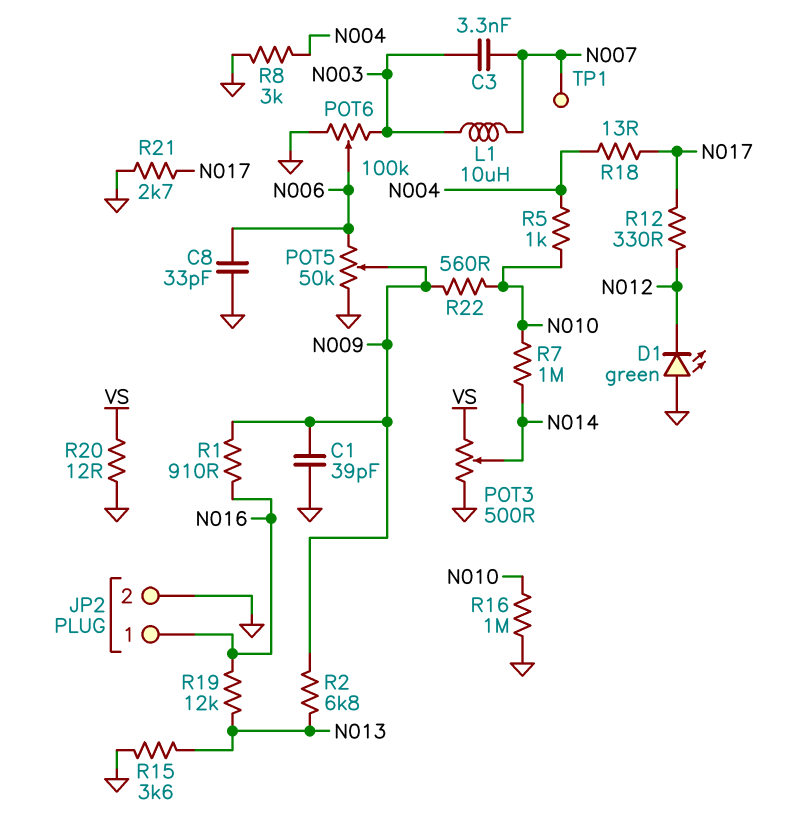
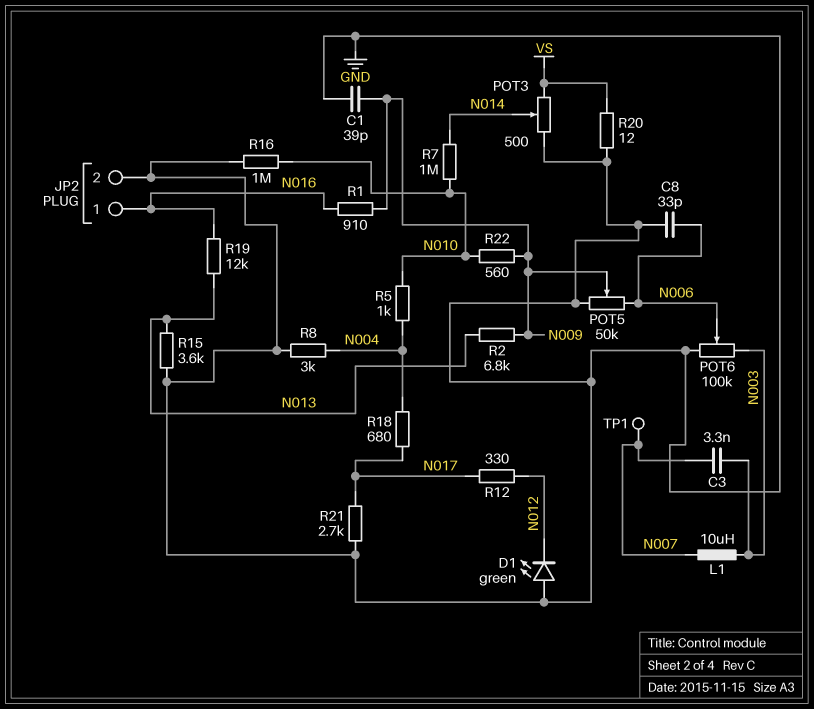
R18: 13 (N004, N017) -> 680 (N004, N017)

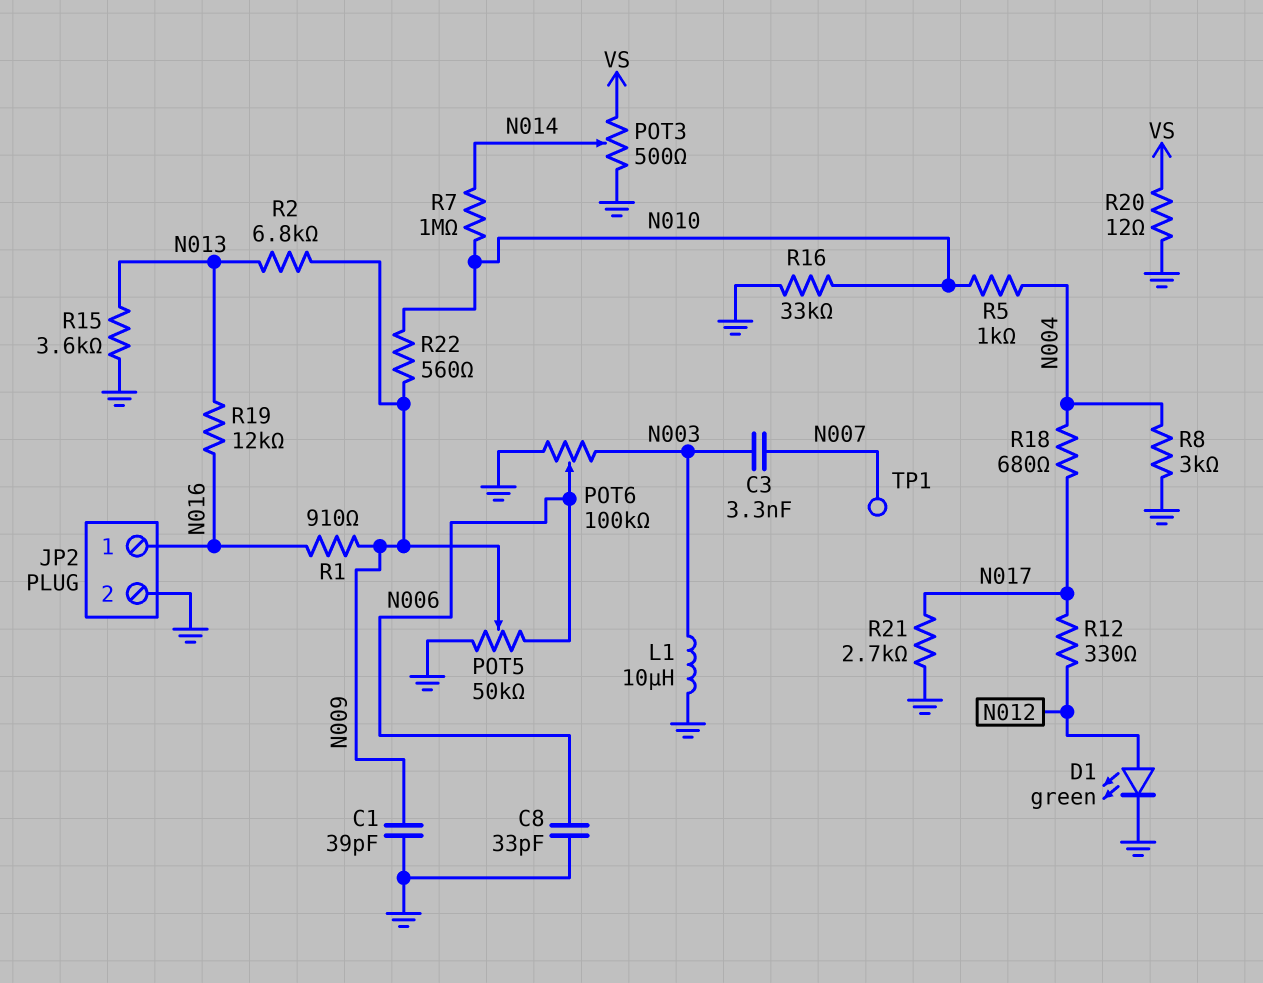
D1: LED green (A GND, K N012) -> LED green (A N012, K GND)
L1: 10uH (N003, N007) -> 10uH (GND, N003)
R16: 1M (GND, N010) -> 33k (GND, N010)

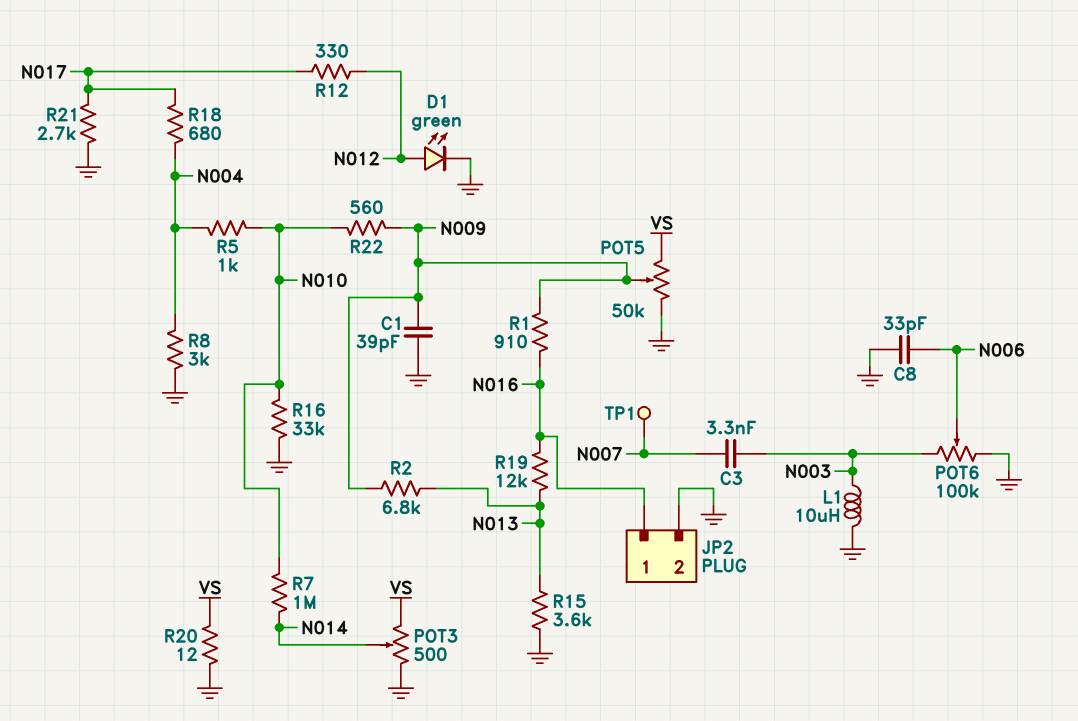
POT5: 50k (GND, N006, wiper N009) -> 50k (GND, VS, wiper N009)

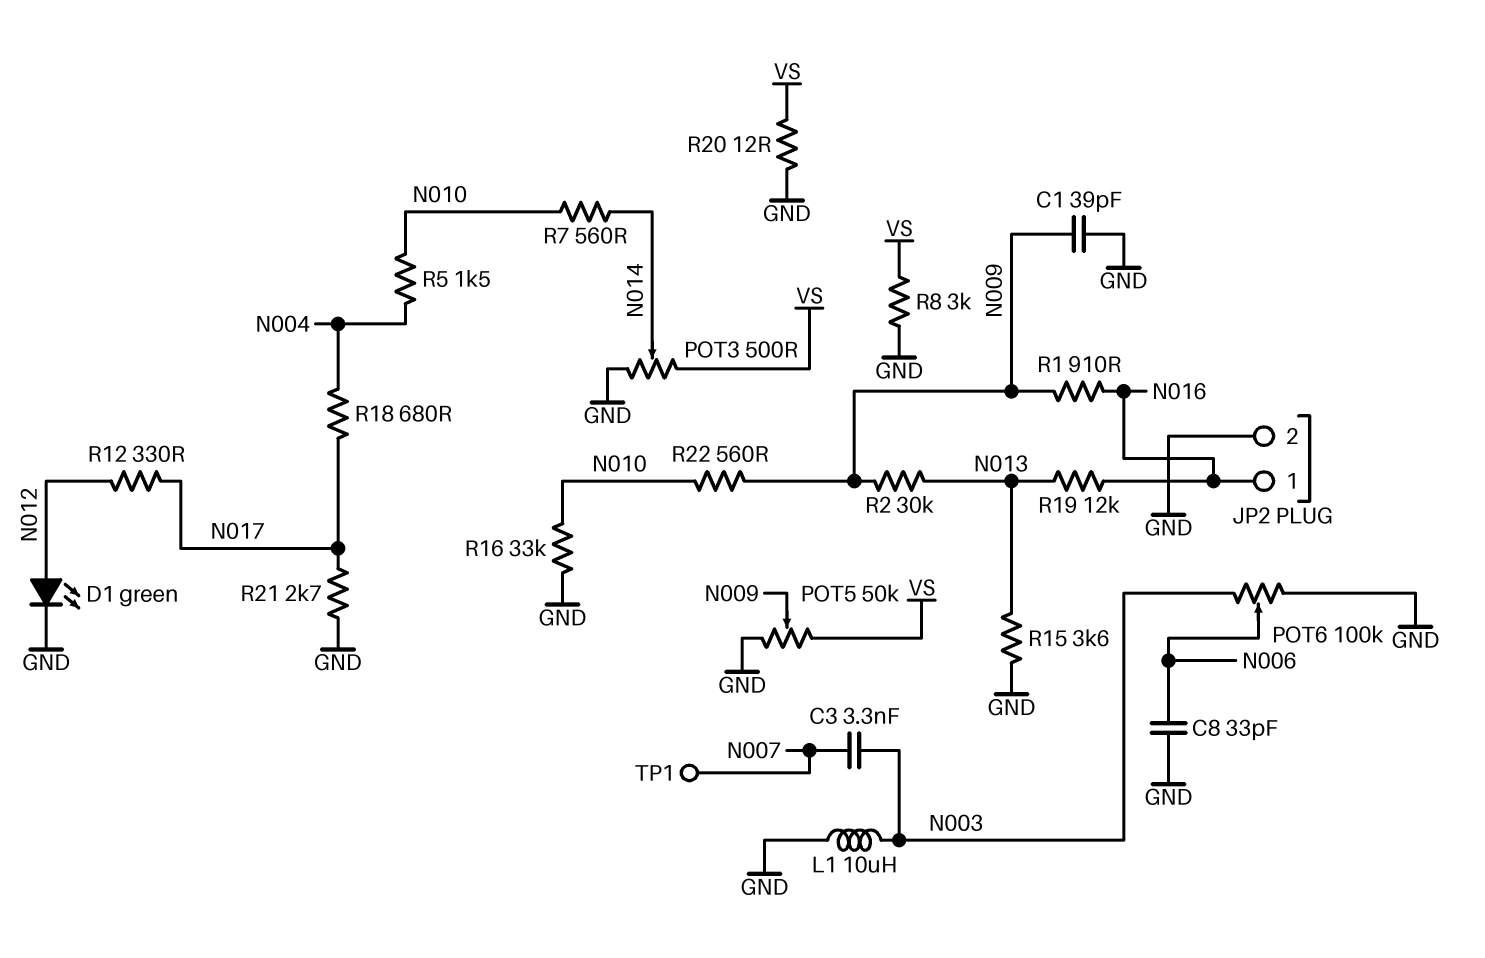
R2: 6.8k (N009, N013) -> 30k (N009, N013)
R5: 1k (N004, N010) -> 1.5k (N004, N010)
R7: 1M (N010, N014) -> 560 (N010, N014)
R8: 3k (GND, N004) -> 3k (GND, VS)

